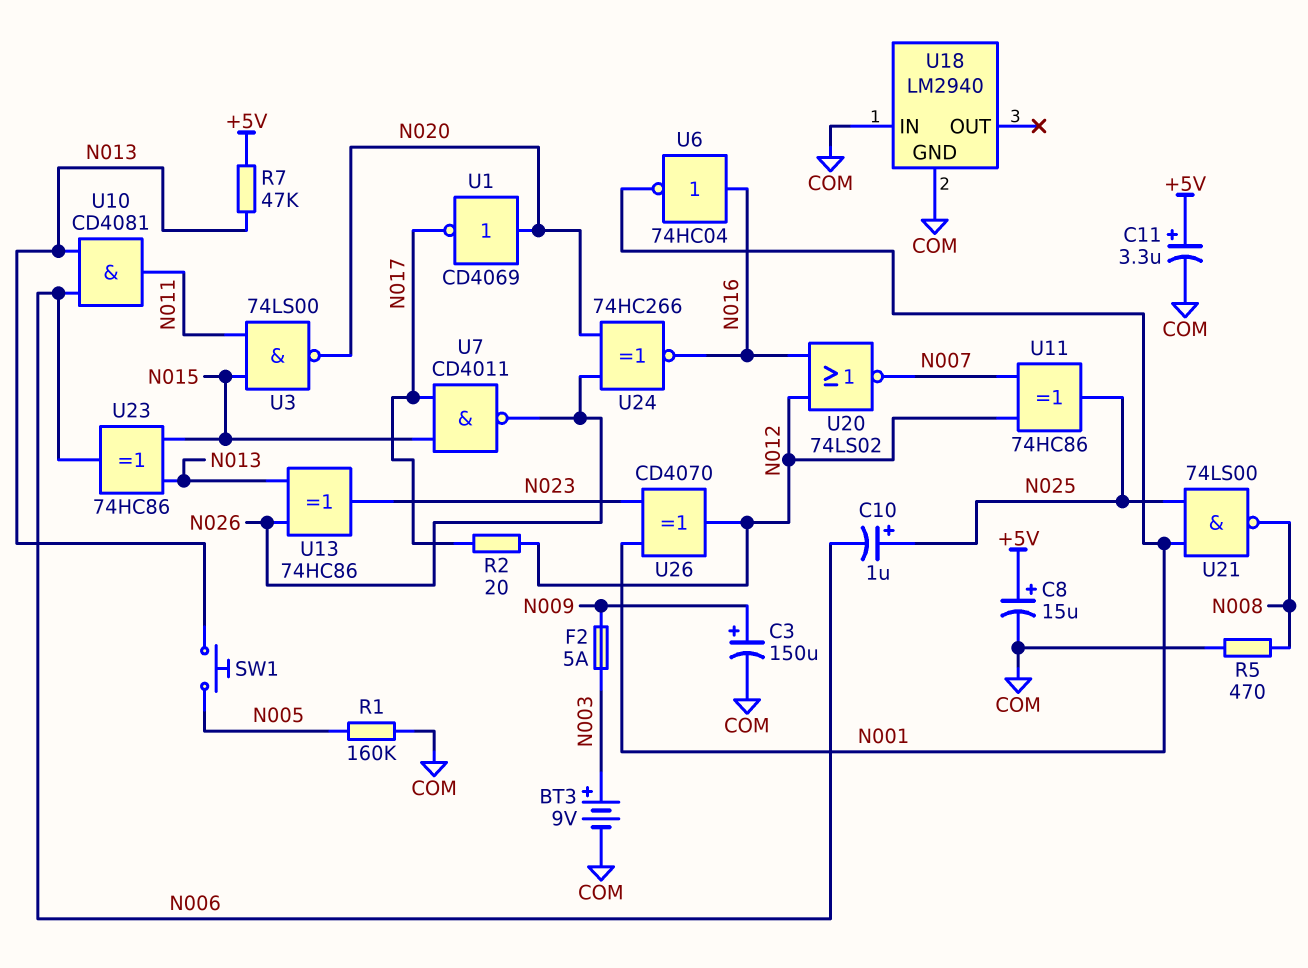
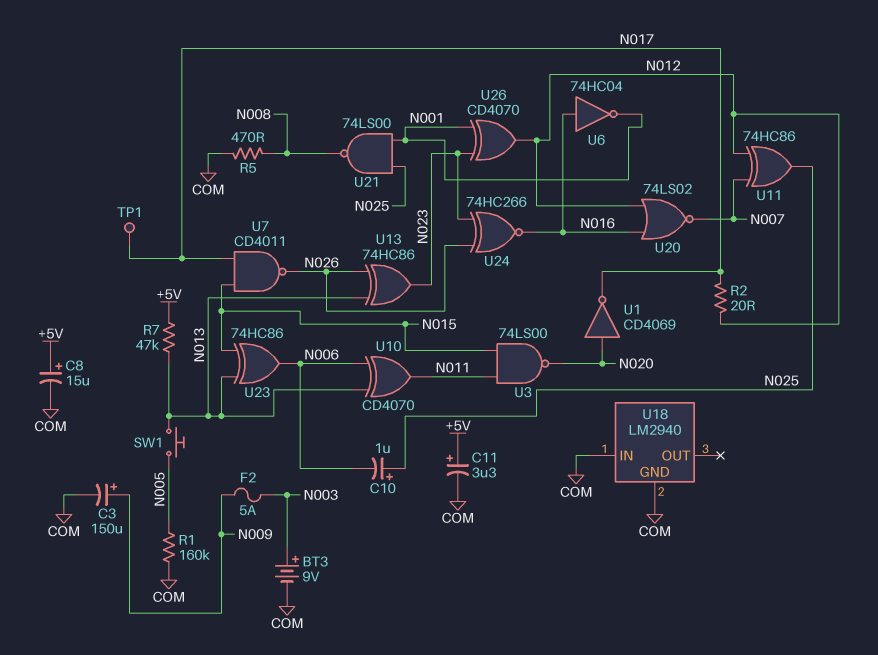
TP1: none -> test point (N017)
U10: AND CD4081 (in N006, in N013, out N011) -> XOR CD4070 (in N006, in N013, out N011)
U24: XNOR 74HC266 (in N020, in N026, out N016) -> XNOR 74HC266 (in N023, in N026, out N016)

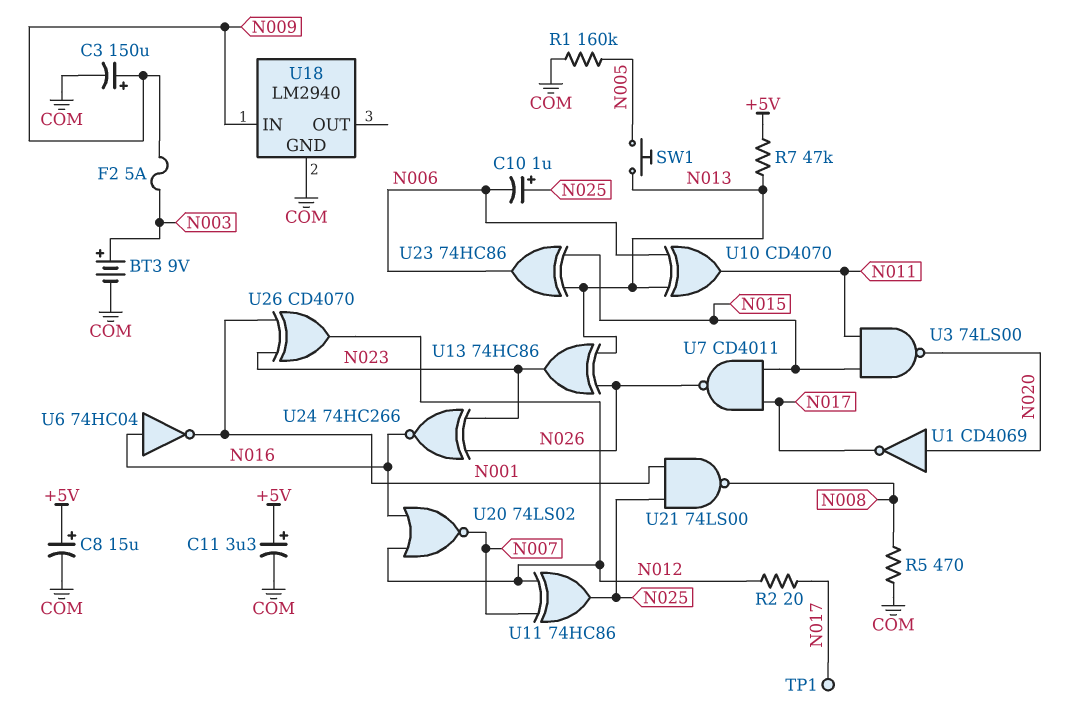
U18 pin IN: COM -> N009

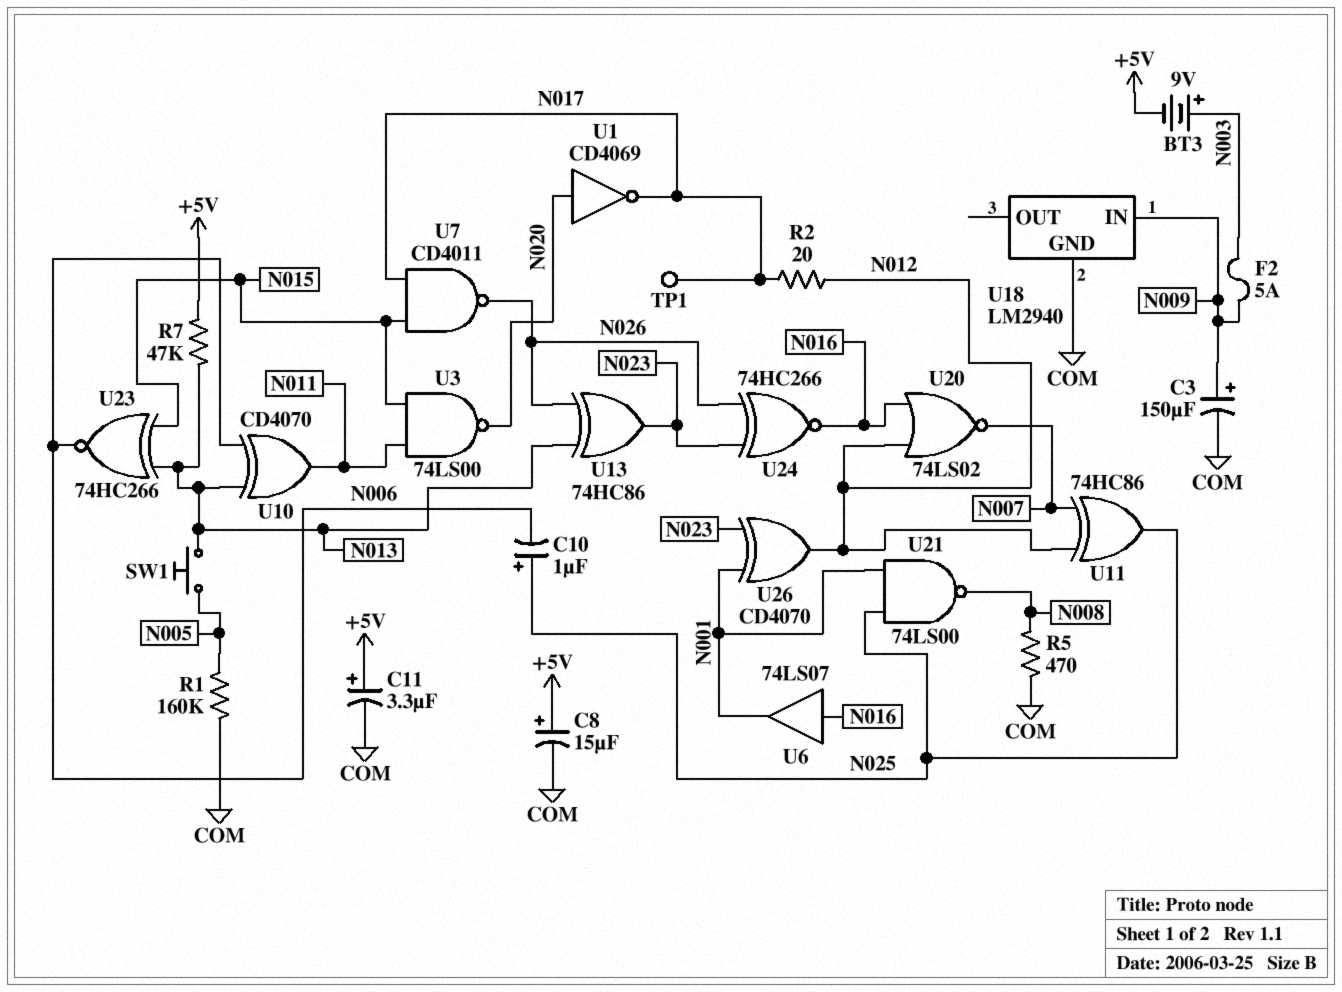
BT3: 9V (plus N003, minus COM) -> 9V (plus N003, minus +5V)
U6: NOT 74HC04 (in N016, out N001) -> buffer 74LS07 (in N016, out N001)
U23: XOR 74HC86 (in N013, in N015, out N006) -> XNOR 74HC266 (in N013, in N015, out N006)

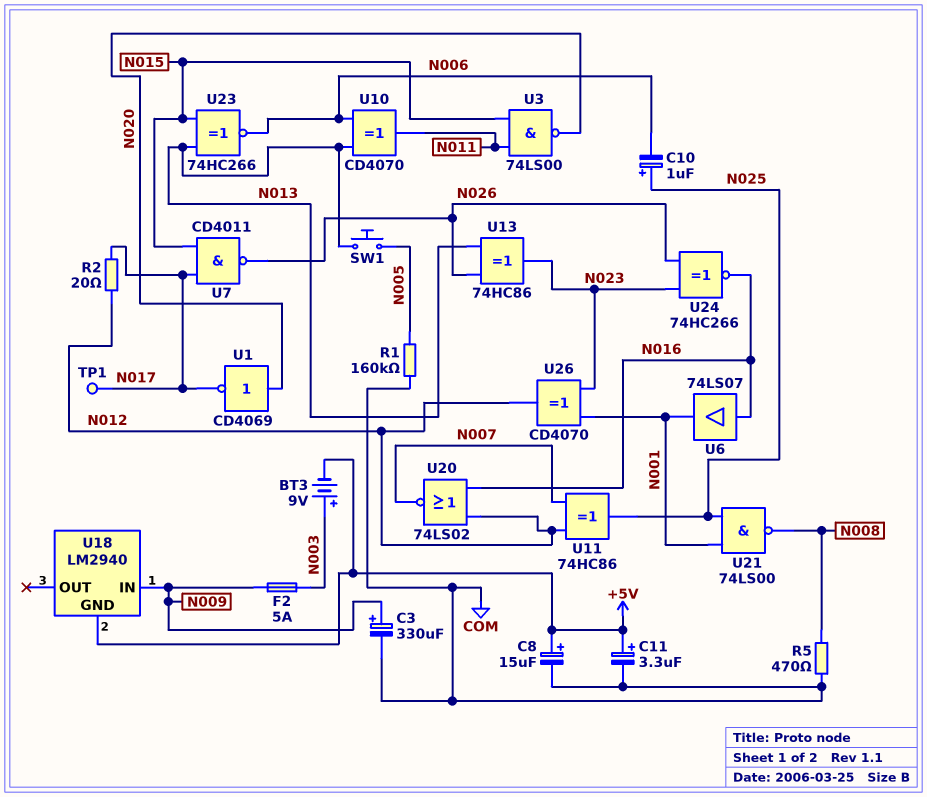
C3: 150uF (plus N009, minus COM) -> 330uF (plus N009, minus COM)
R7: 47k (+5V, N013) -> none
U18 pin GND: COM -> +5V

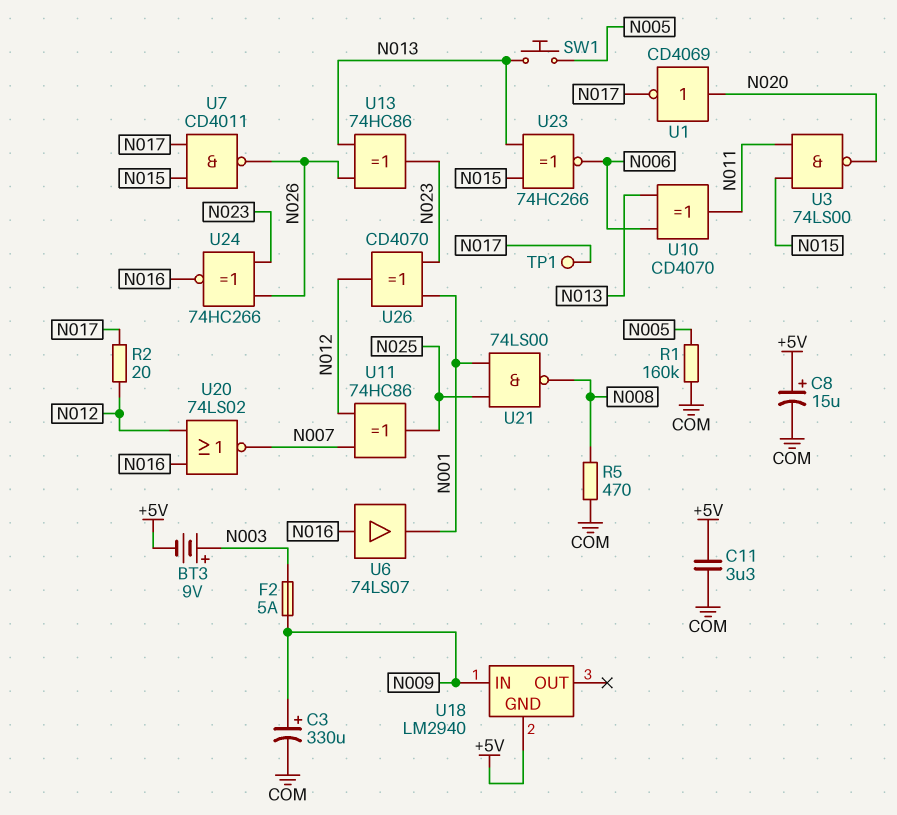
C10: 1uF (plus N025, minus N006) -> none
C11: 3.3uF (plus +5V, minus COM) -> 3.3uF (+5V, COM)

